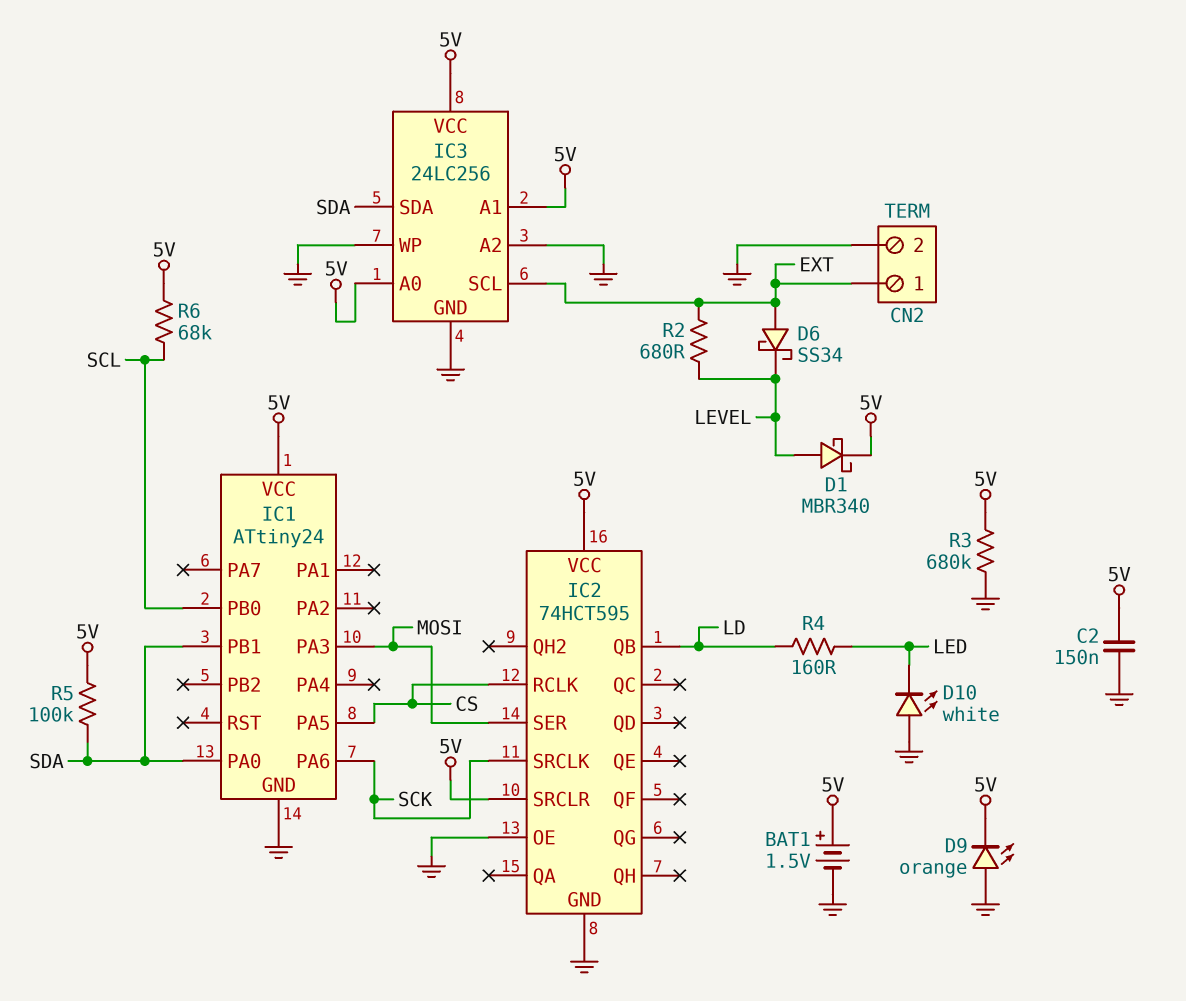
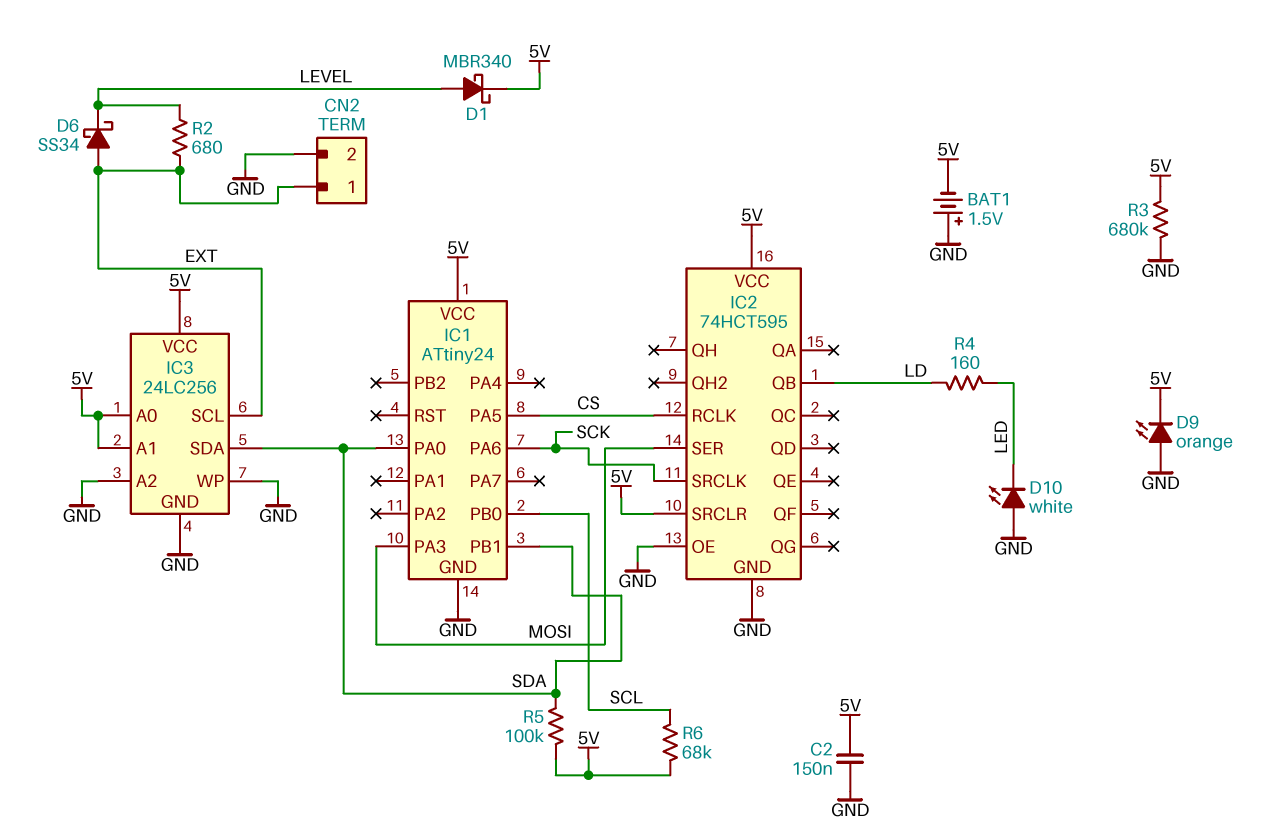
BAT1: 1.5V (plus 5V, minus GND) -> 1.5V (plus GND, minus 5V)

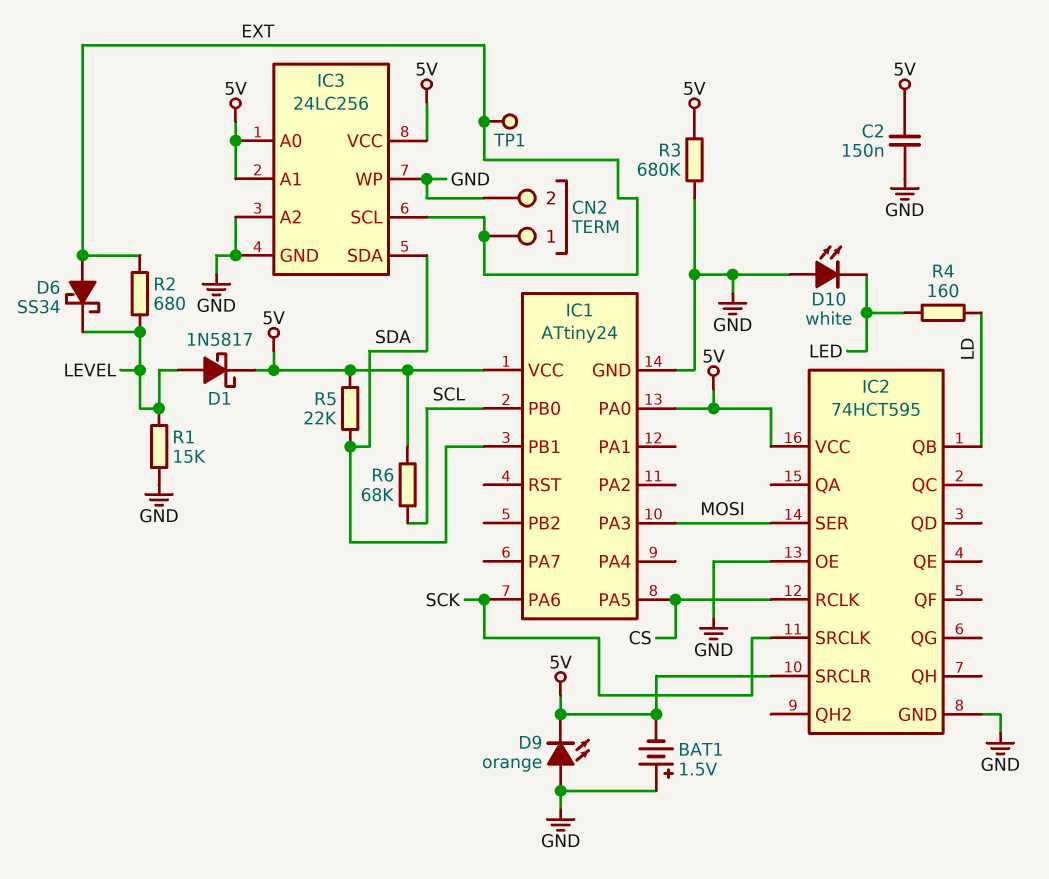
D1: schottky MBR340 (A LEVEL, K 5V) -> schottky 1N5817 (A LEVEL, K 5V)
IC1 pin PA0: SDA -> 5V
R1: none -> 15k (GND, LEVEL)
R5: 100k (5V, SDA) -> 22k (5V, SDA)
TP1: none -> test point (EXT)

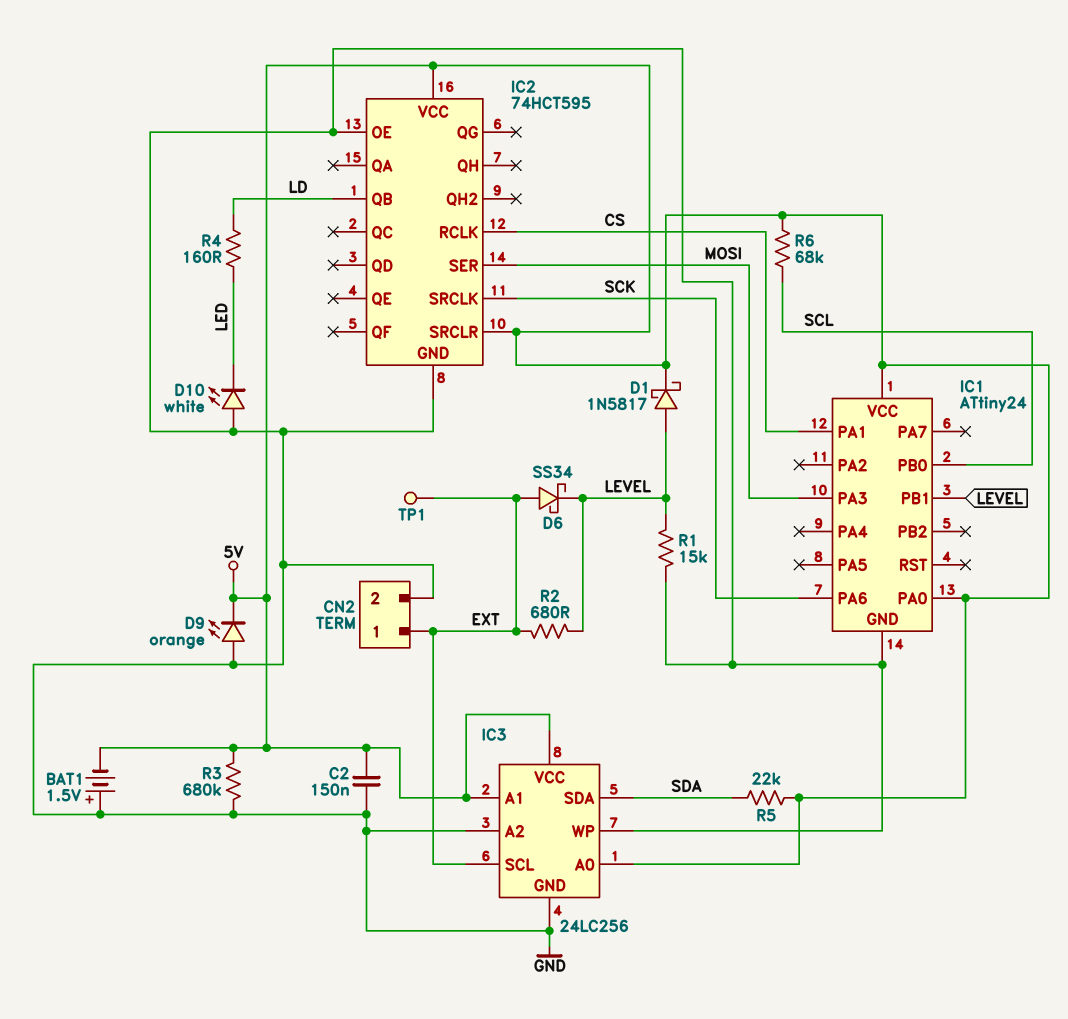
IC1 pin PA1: none -> CS
IC1 pin PA5: CS -> none
IC1 pin PB1: SDA -> LEVEL

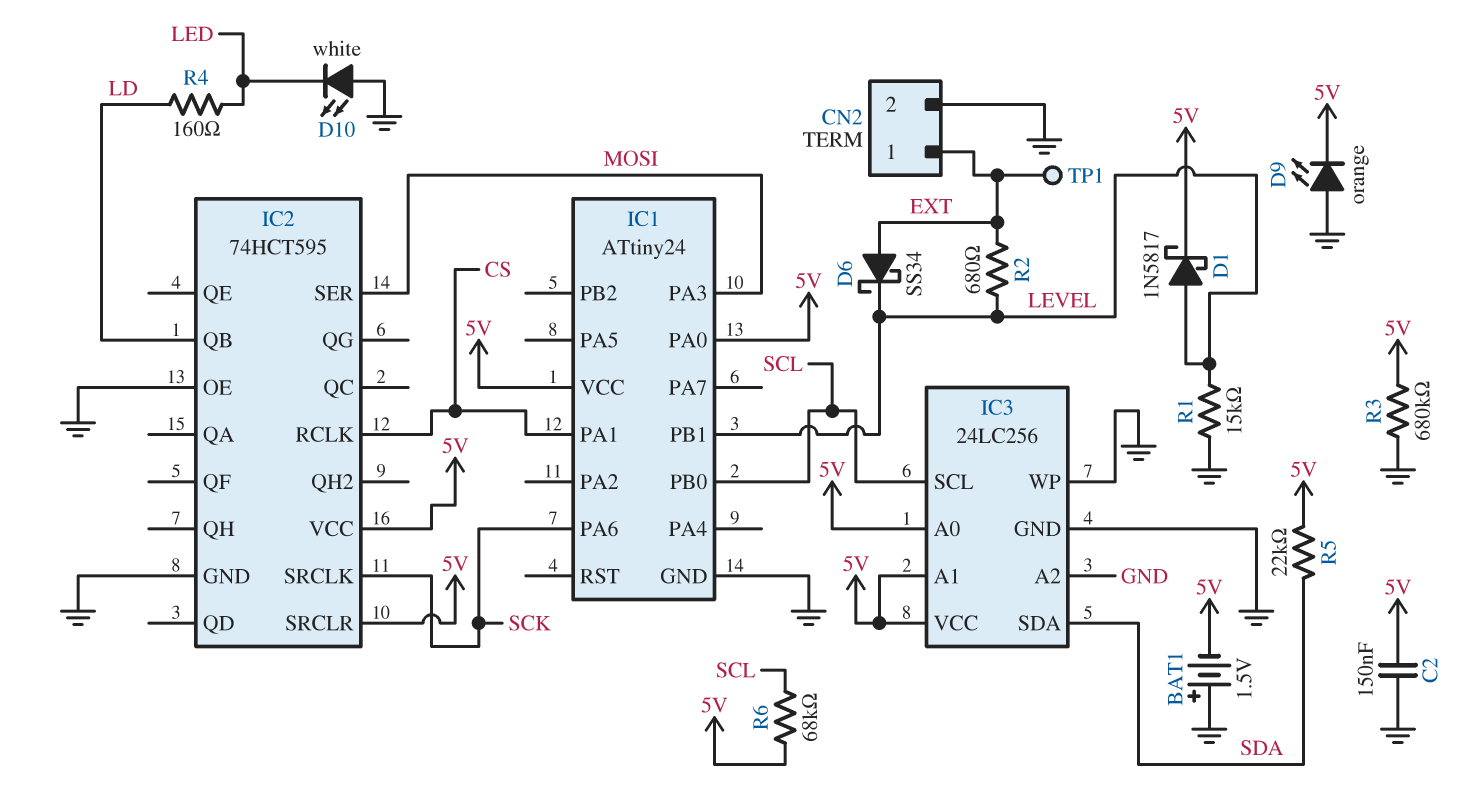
IC3 pin SCL: EXT -> SCL

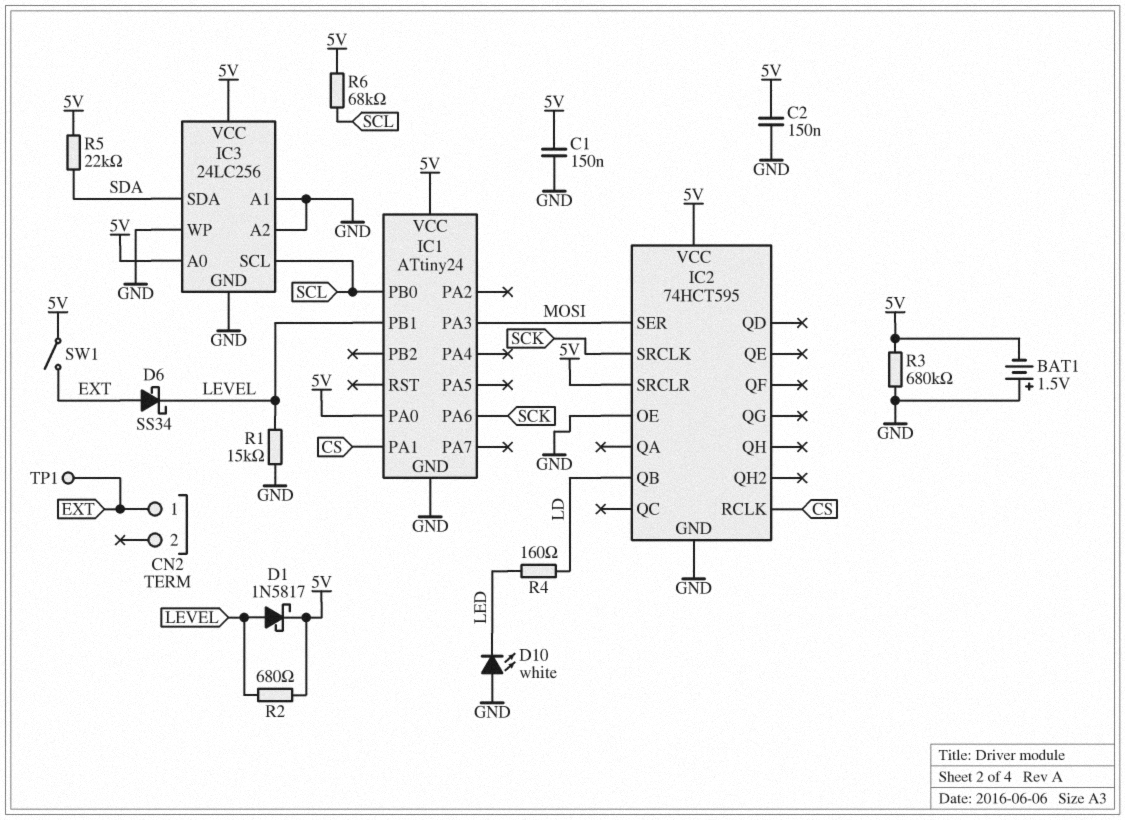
C1: none -> 150nF (5V, GND)
CN2 pin 2: GND -> none
D9: LED orange (A GND, K 5V) -> none
IC3 pin A1: 5V -> GND
R2: 680 (EXT, LEVEL) -> 680 (5V, LEVEL)
SW1: none -> switch (5V, EXT)

